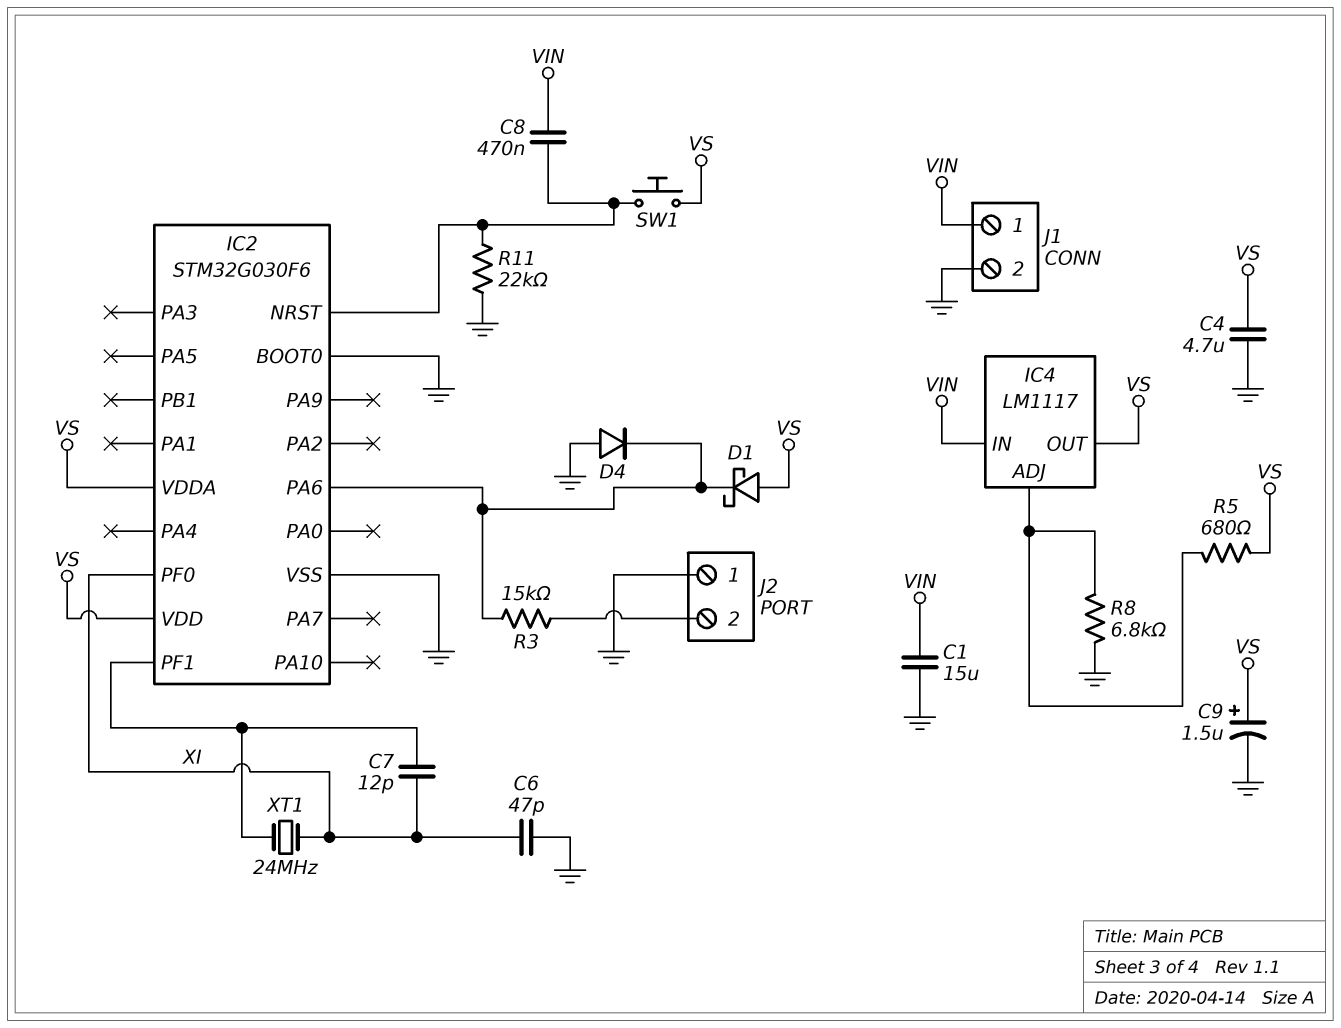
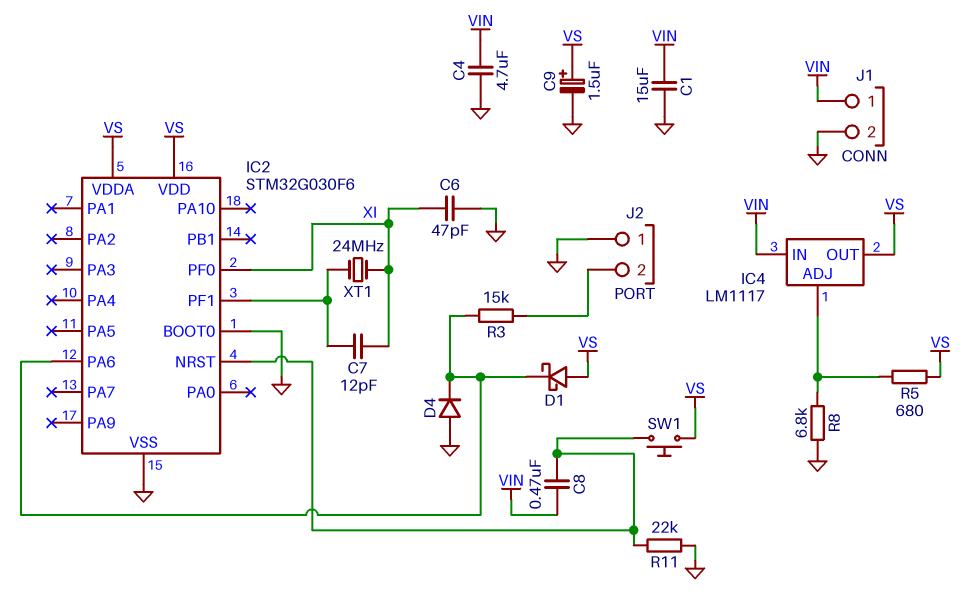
C4: 4.7uF (GND, VS) -> 4.7uF (GND, VIN)

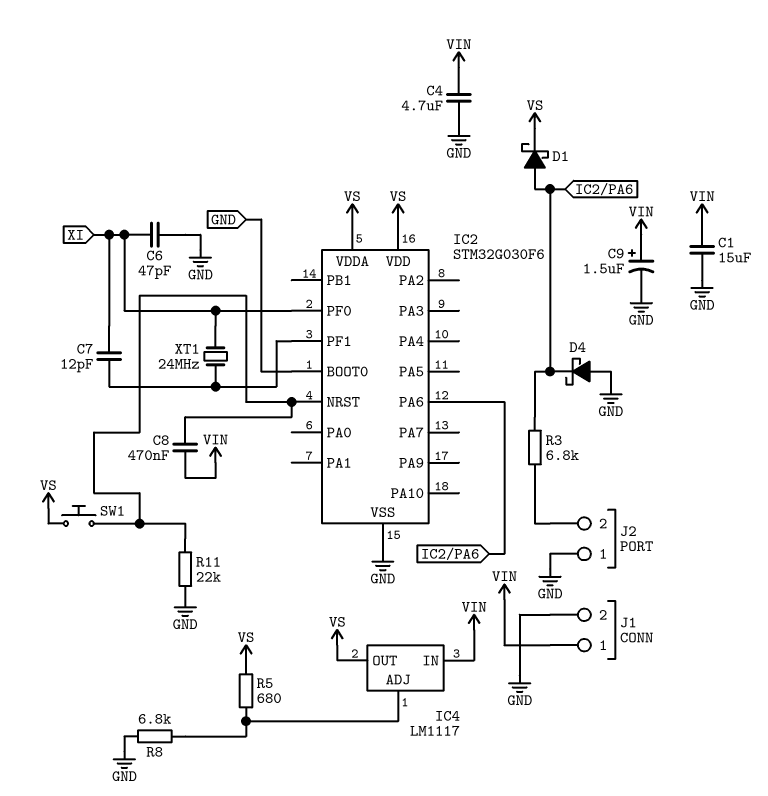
C9: 1.5uF (plus VS, minus GND) -> 1.5uF (plus VIN, minus GND)
D1: schottky (A VS, K IC2/PA6) -> schottky (A IC2/PA6, K VS)
D4: diode (A GND, K IC2/PA6) -> schottky (A GND, K IC2/PA6)
R3: 15k (IC2/PA6, J2/2) -> 6.8k (IC2/PA6, J2/2)

